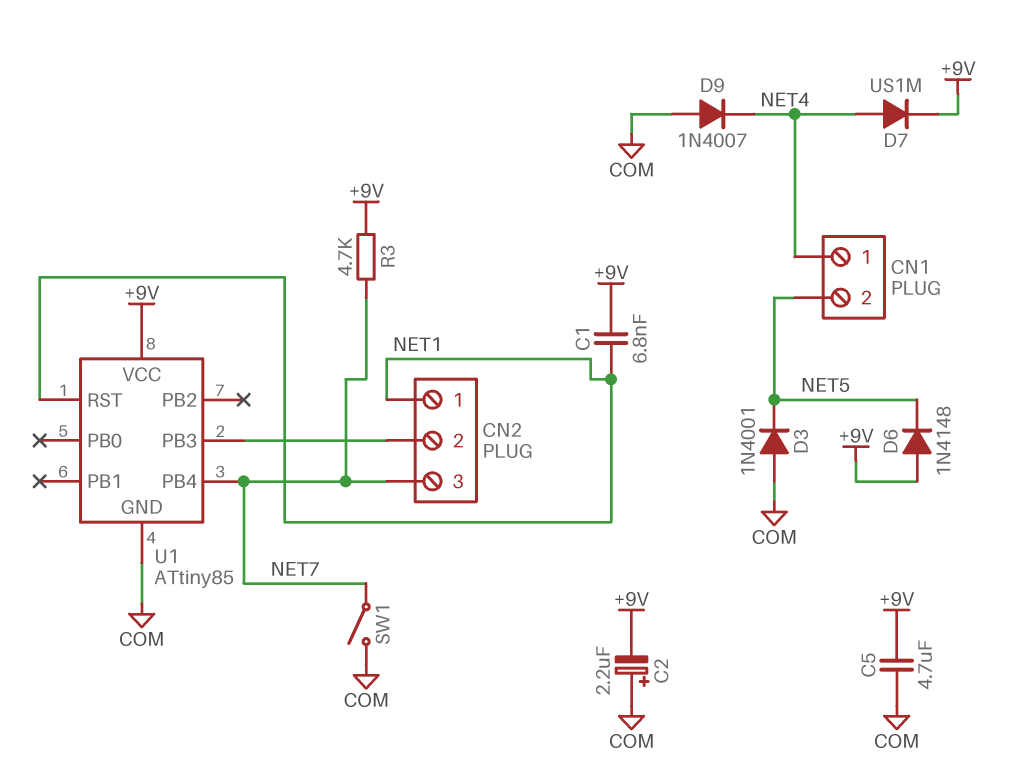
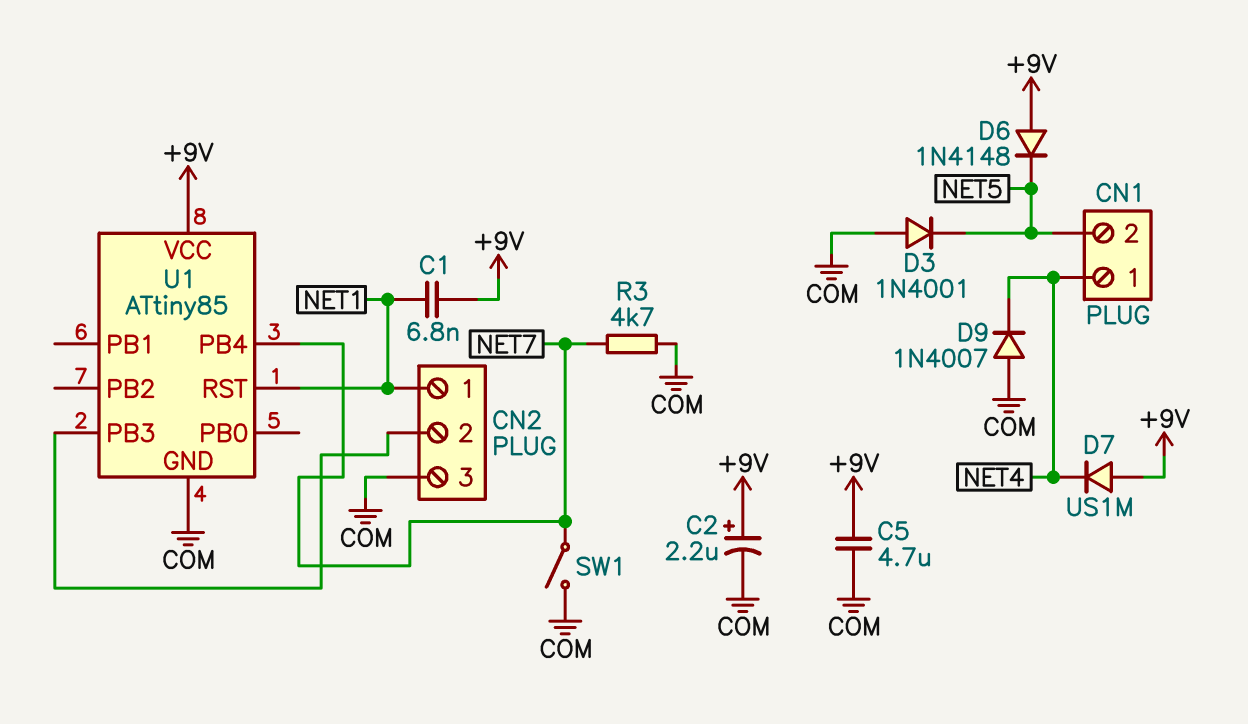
C2: 2.2uF (plus COM, minus +9V) -> 2.2uF (plus +9V, minus COM)
CN2 pin 3: NET7 -> COM
D7: diode US1M (A NET4, K +9V) -> diode US1M (A +9V, K NET4)
R3: 4.7k (+9V, NET7) -> 4.7k (COM, NET7)

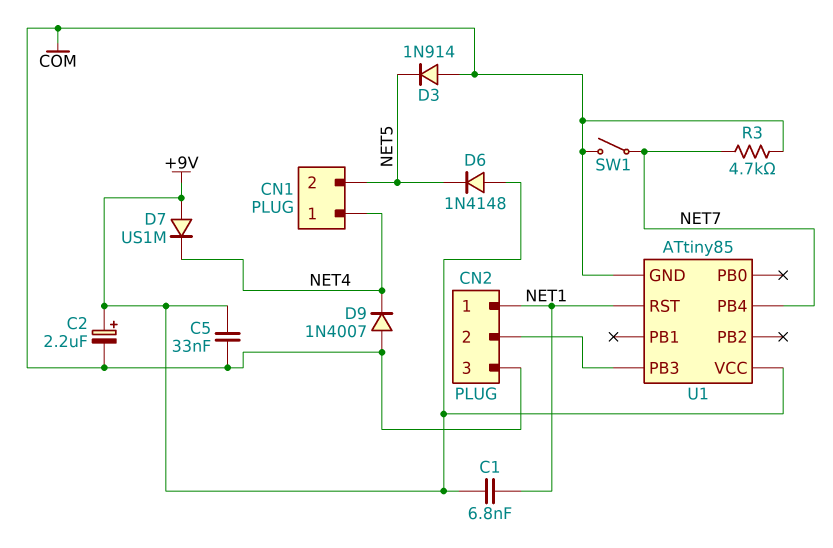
C5: 4.7uF (+9V, COM) -> 33nF (+9V, COM)
D3: diode 1N4001 (A COM, K NET5) -> diode 1N914 (A COM, K NET5)

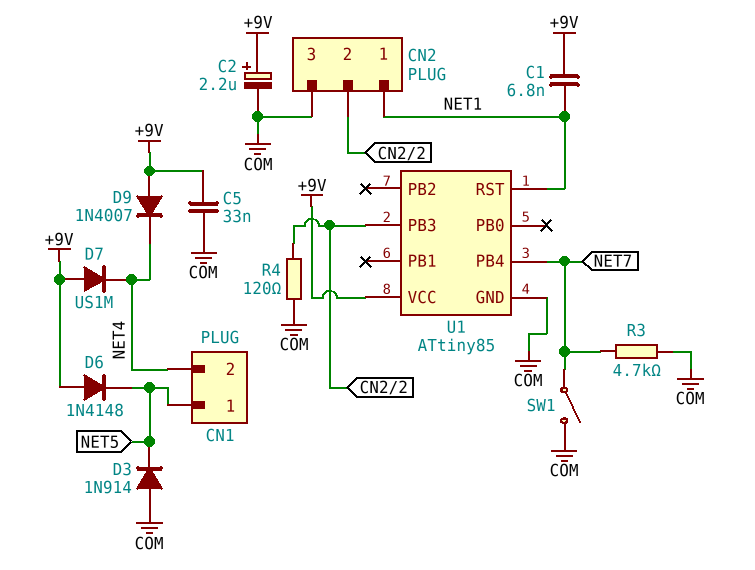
CN1 pin 1: NET4 -> NET5
CN1 pin 2: NET5 -> NET4
D9: diode 1N4007 (A COM, K NET4) -> diode 1N4007 (A +9V, K NET4)
R4: none -> 120 (CN2/2, COM)

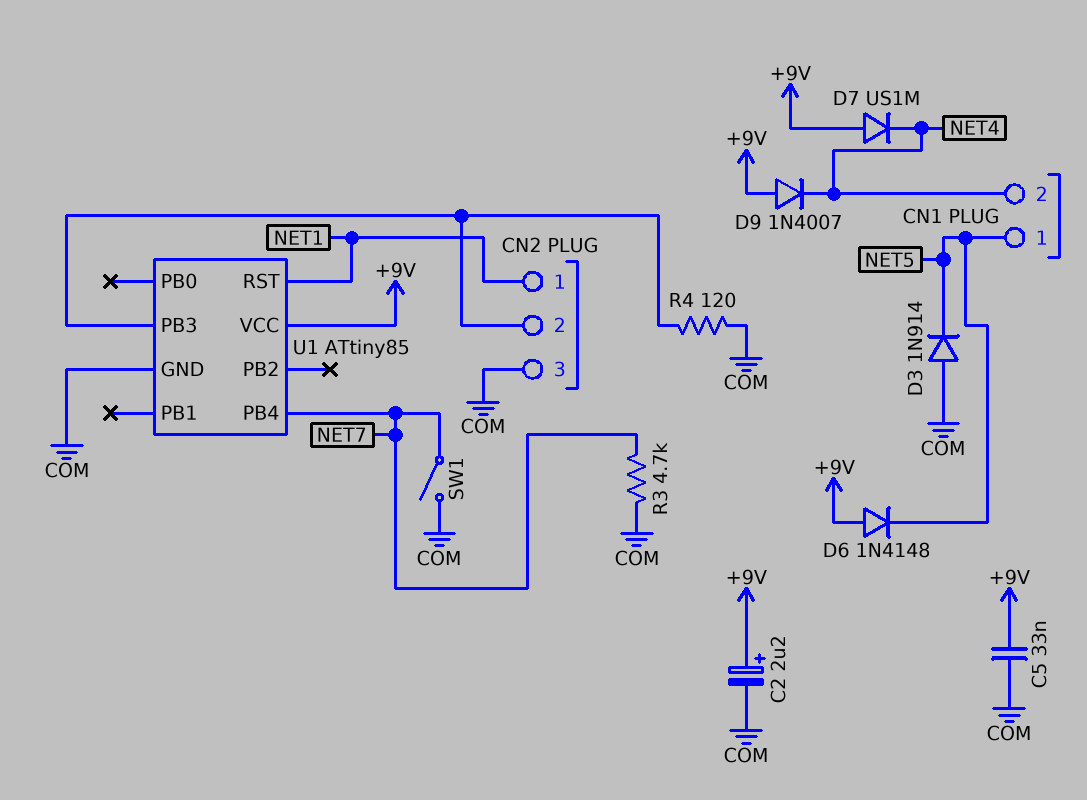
C1: 6.8nF (+9V, NET1) -> none

